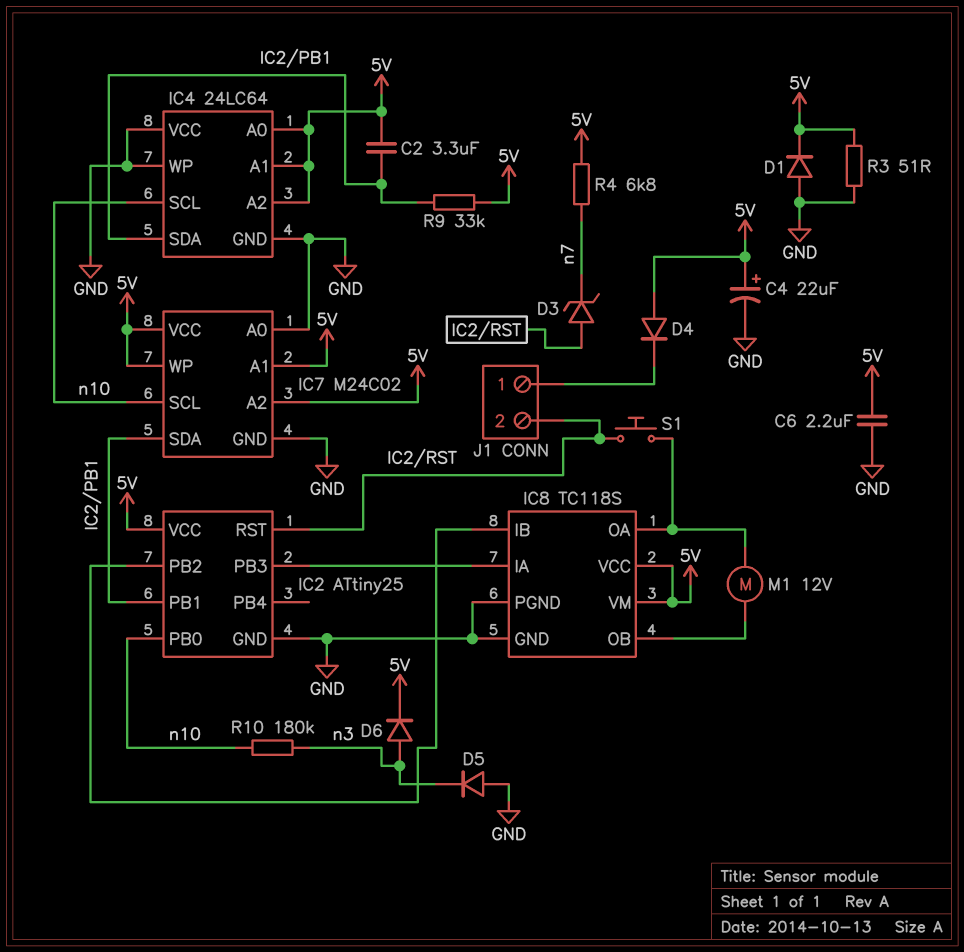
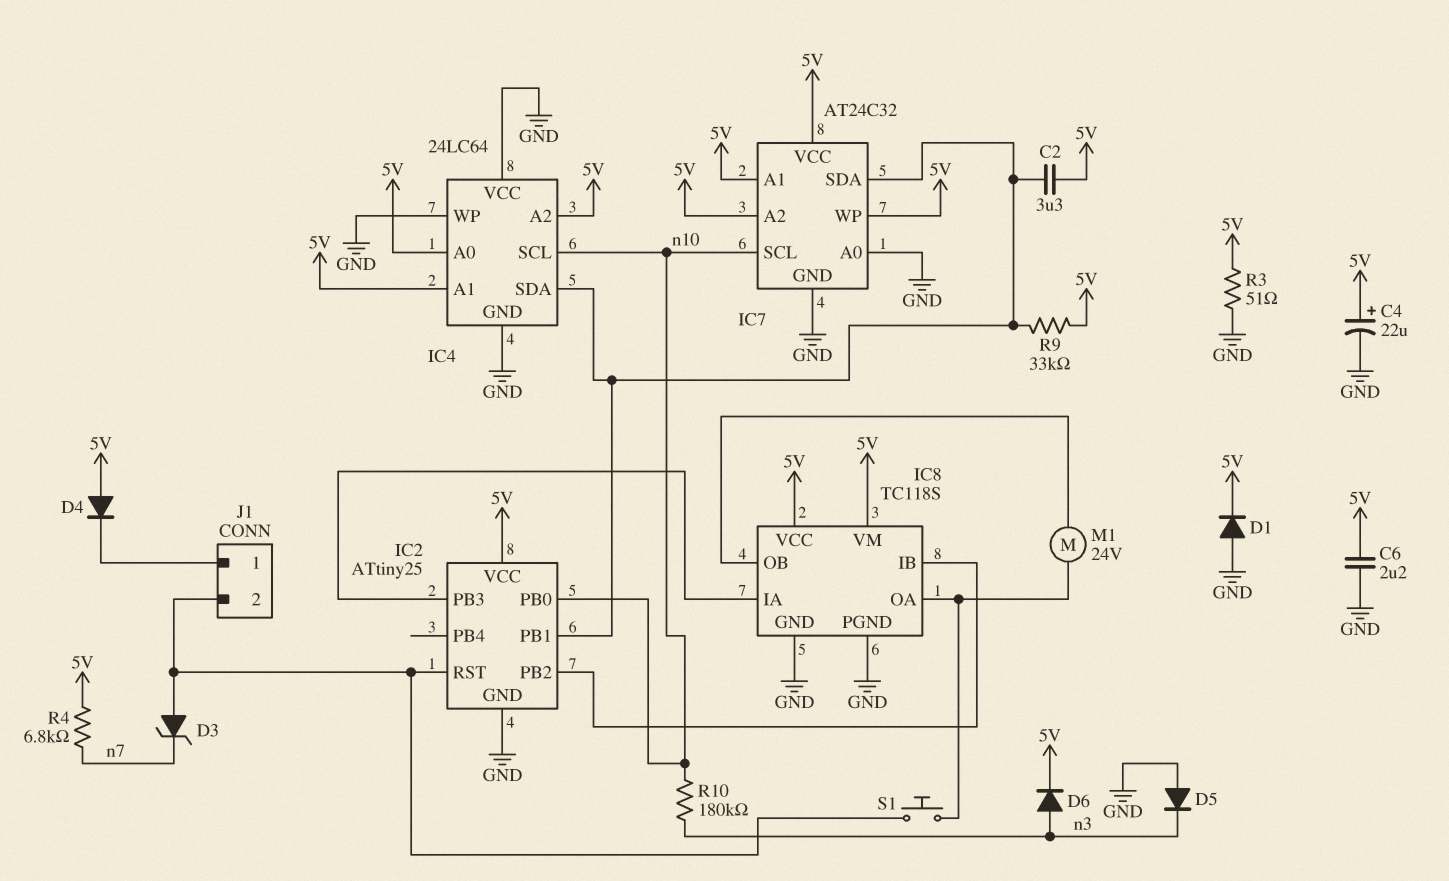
IC7: M24C02 -> AT24C32
M1: motor 12V (IC8/OA, IC8/OB) -> motor 24V (IC8/OA, IC8/OB)

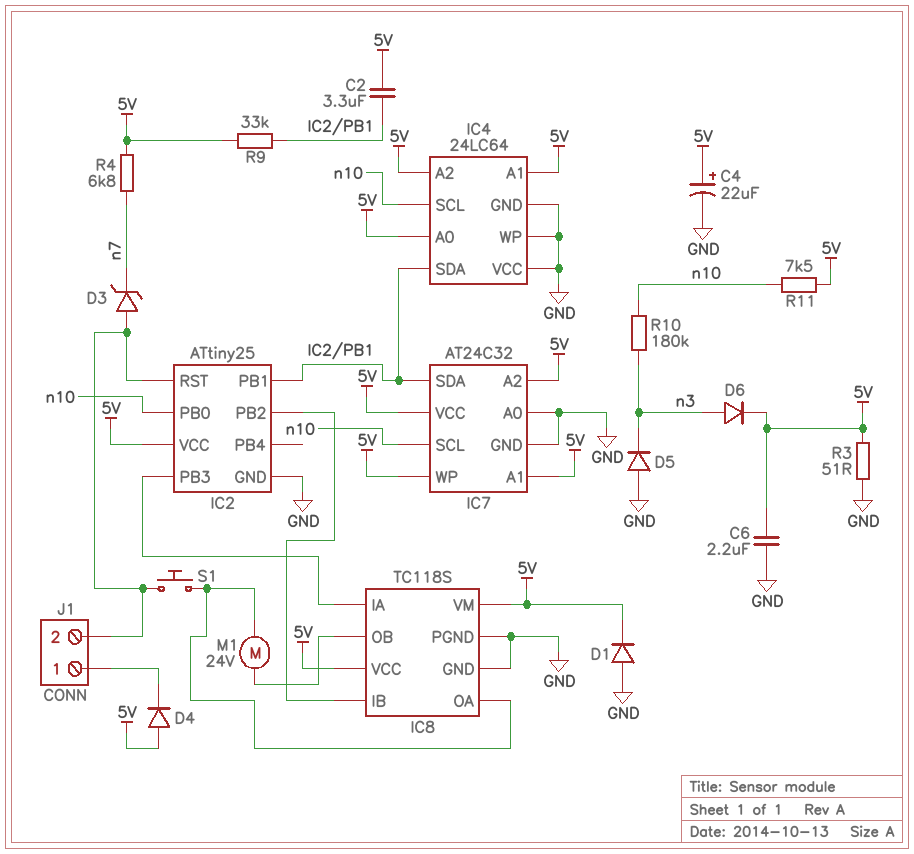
R11: none -> 7.5k (5V, n10)

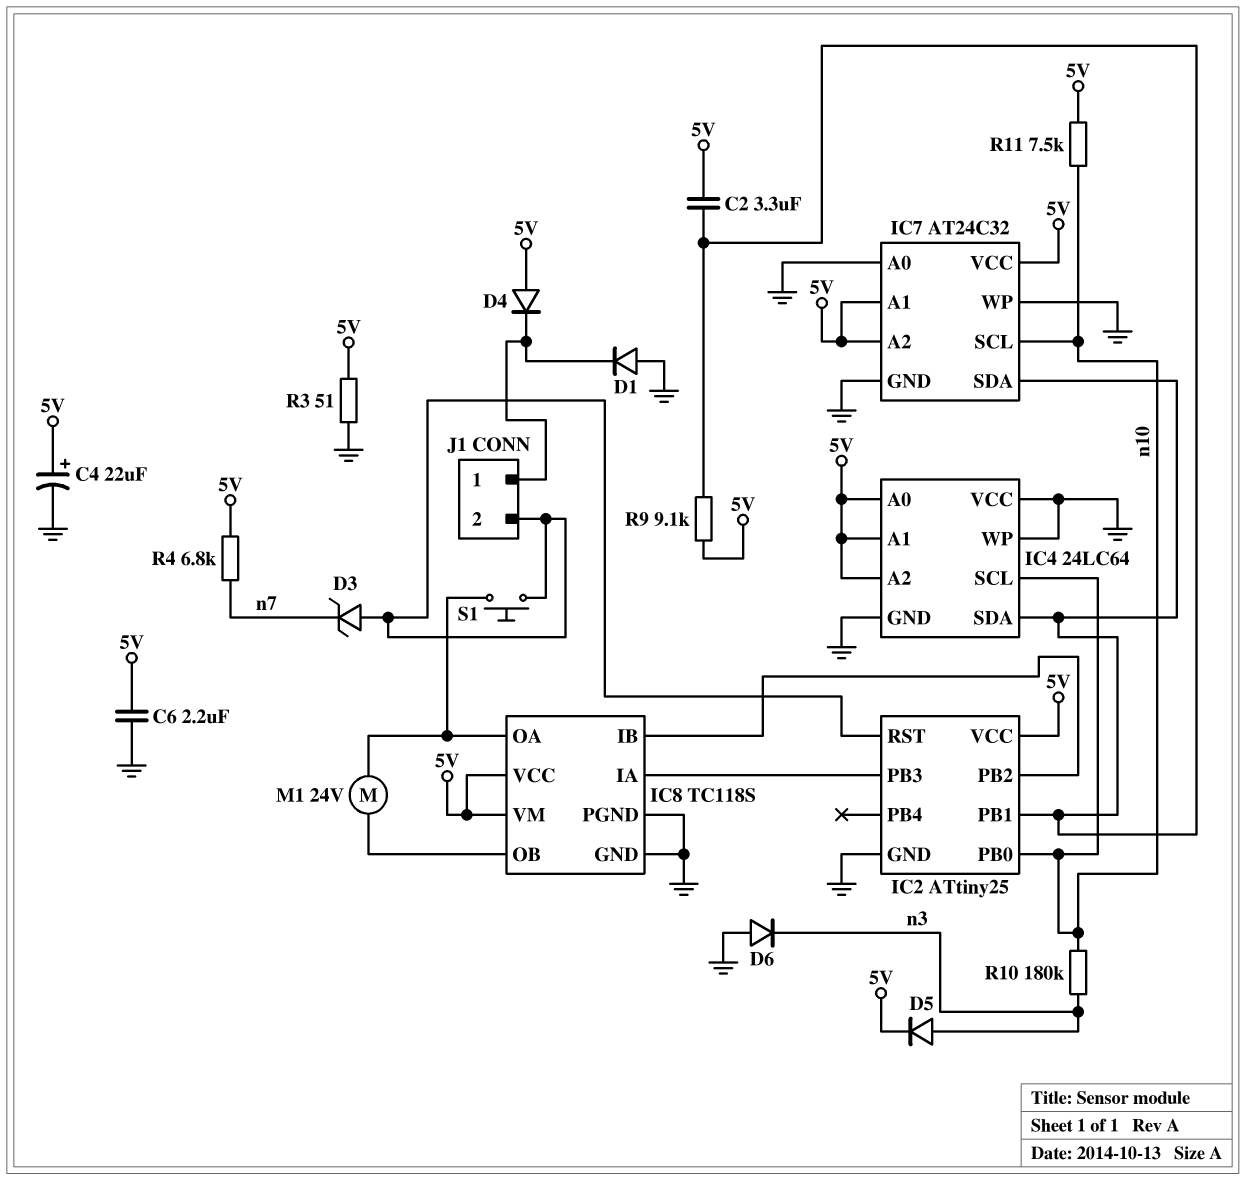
D1: diode (A GND, K 5V) -> diode (A GND, K J1/1)
D5: diode (A GND, K n3) -> diode (A n3, K 5V)
D6: diode (A n3, K 5V) -> diode (A GND, K n3)
IC7 pin WP: 5V -> GND
R9: 33k (5V, IC2/PB1) -> 9.1k (5V, IC2/PB1)

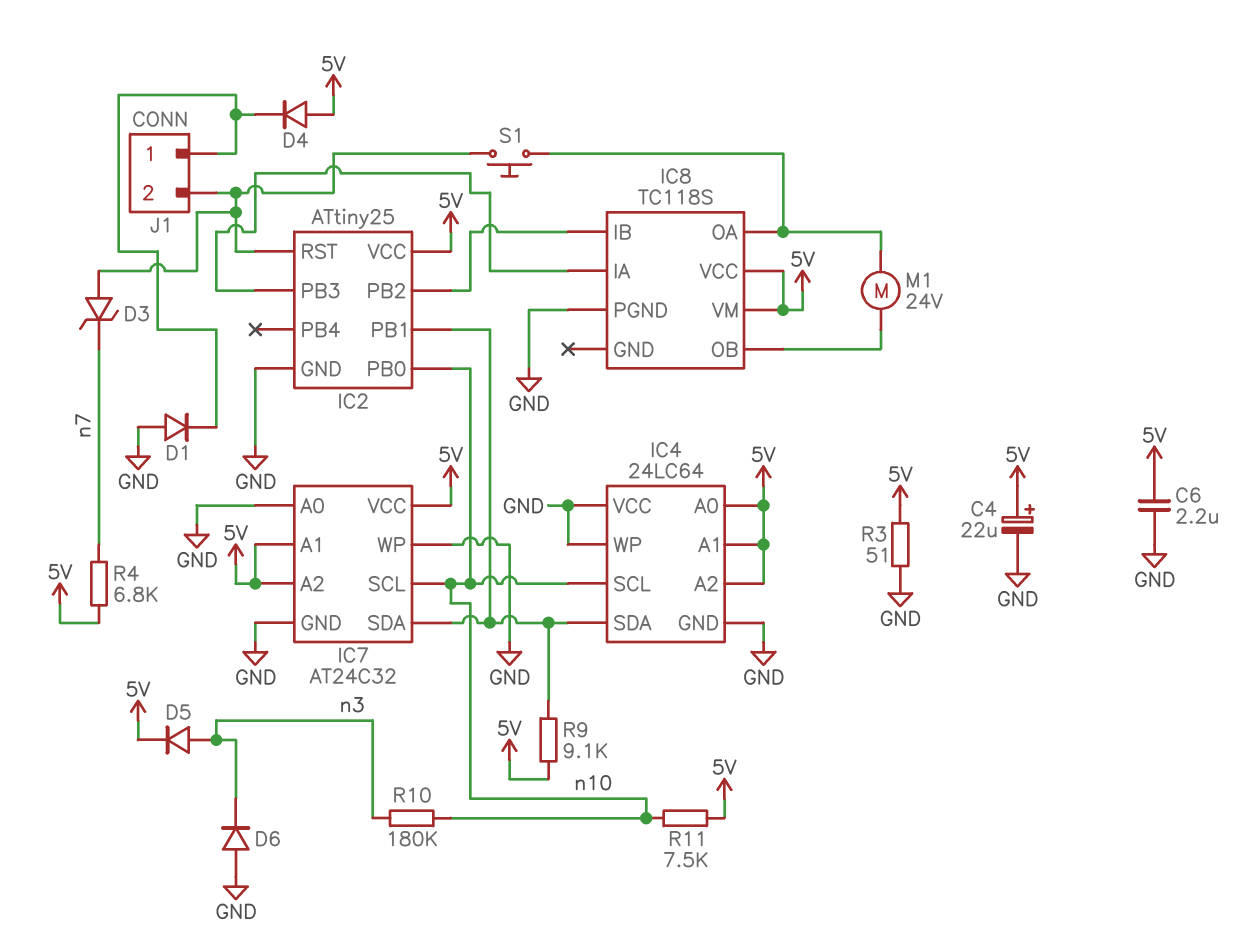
C2: 3.3uF (5V, IC2/PB1) -> none
IC8 pin GND: GND -> none

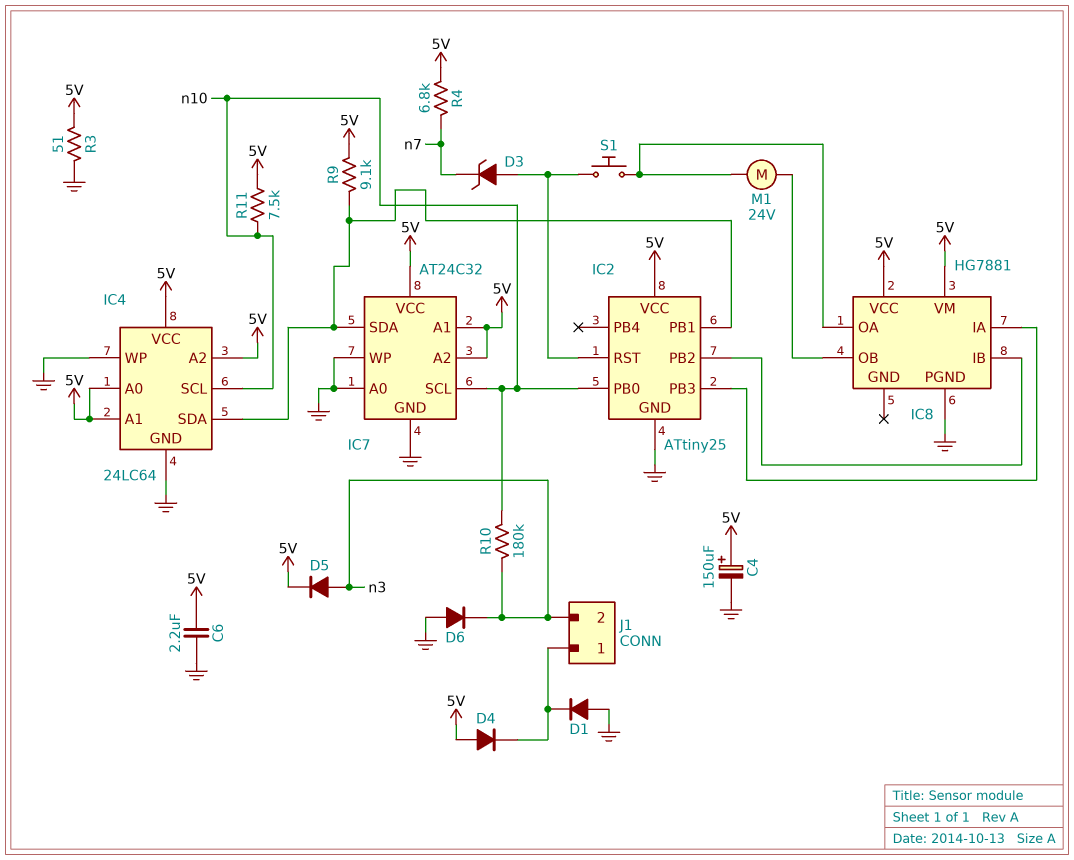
C4: 22uF (plus 5V, minus GND) -> 150uF (plus 5V, minus GND)
IC4 pin VCC: GND -> 5V
IC8: TC118S -> HG7881
J1 pin 2: IC2/RST -> n3

